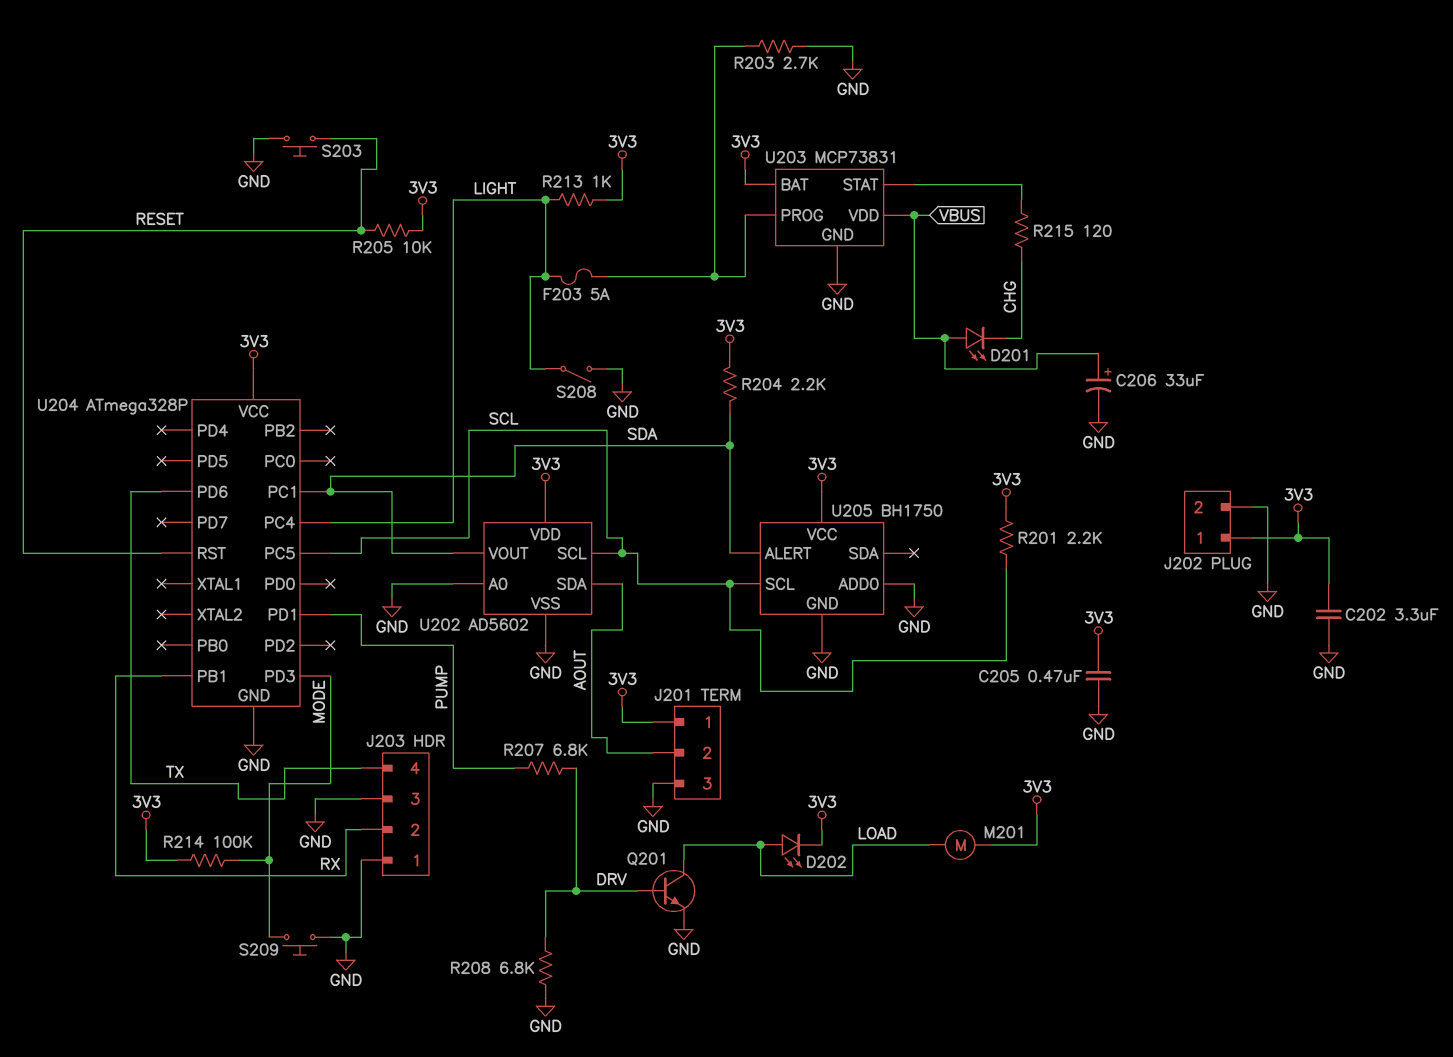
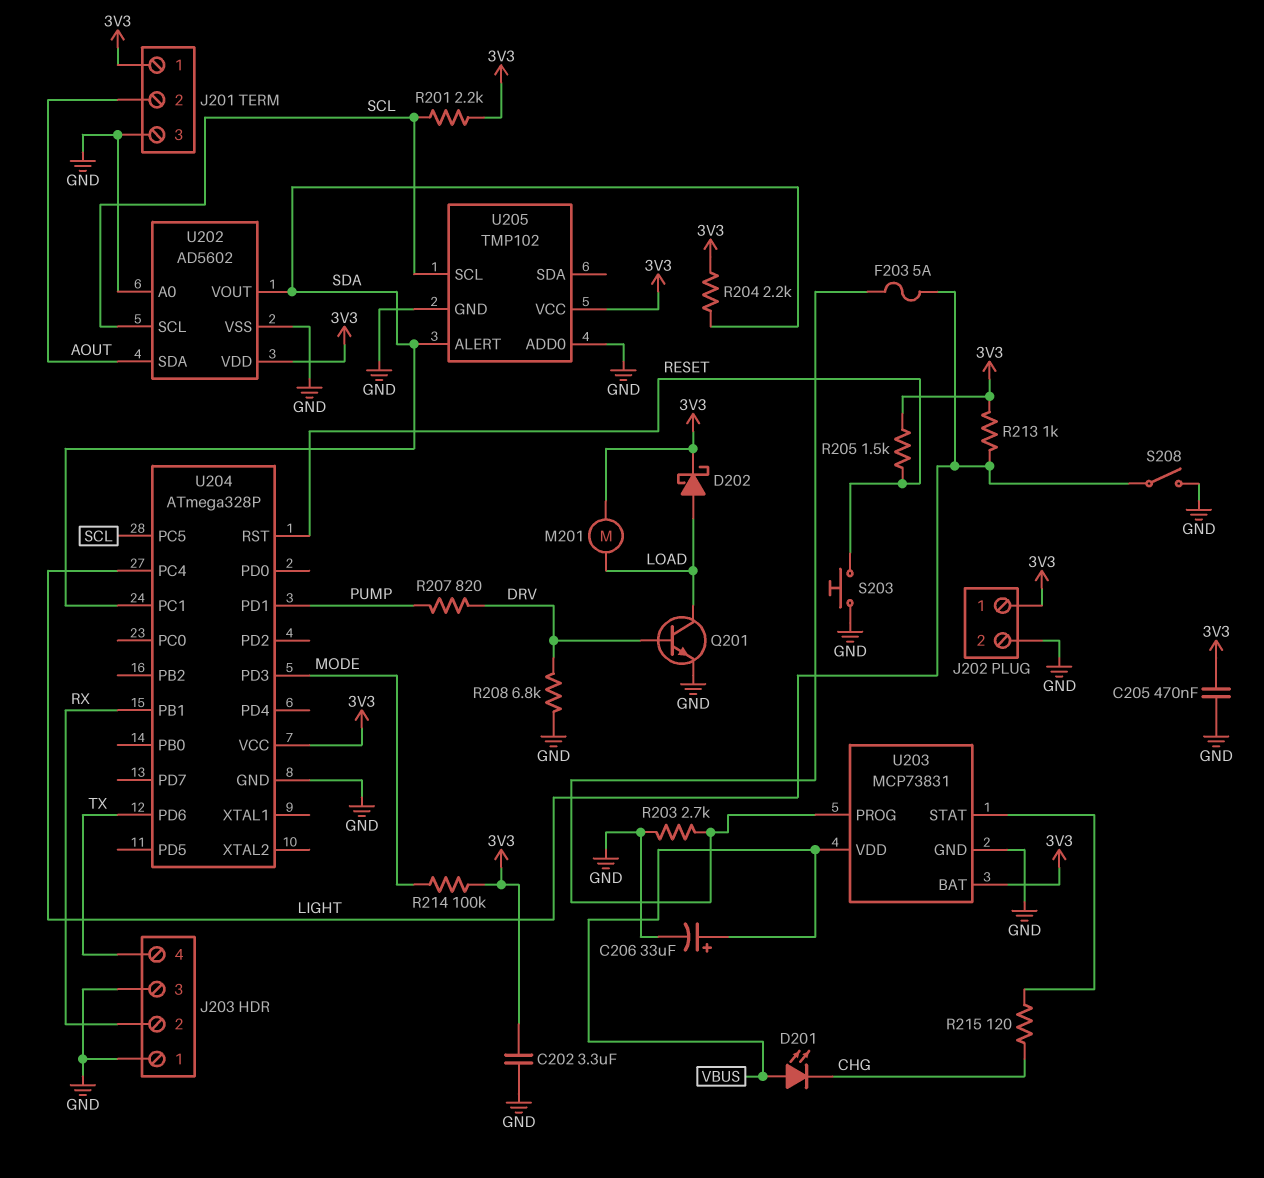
D202: LED (A LOAD, K 3V3) -> schottky (A LOAD, K 3V3)
R205: 10k (3V3, RESET) -> 1.5k (3V3, RESET)
R207: 6.8k (DRV, PUMP) -> 820 (DRV, PUMP)
S209: button (GND, MODE) -> none
U205: BH1750 -> TMP102

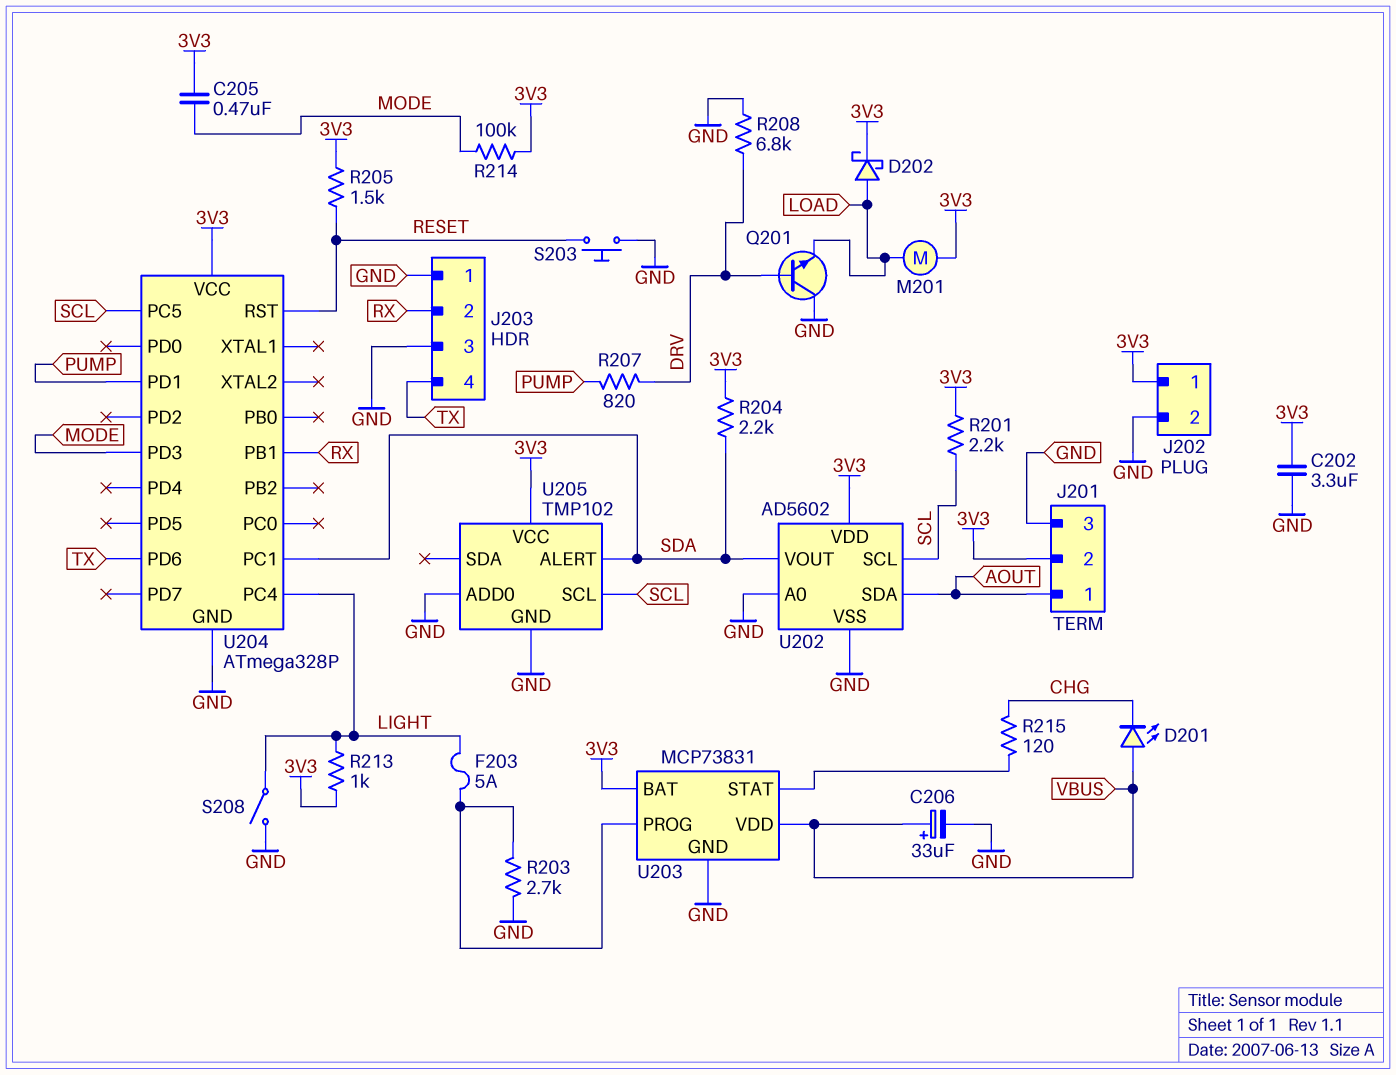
C205: 470nF (3V3, GND) -> 470nF (3V3, MODE)
J201 pin 1: 3V3 -> AOUT
J201 pin 2: AOUT -> 3V3
Q201: NPN (B DRV, C LOAD, E GND) -> NPN (B DRV, C GND, E LOAD)

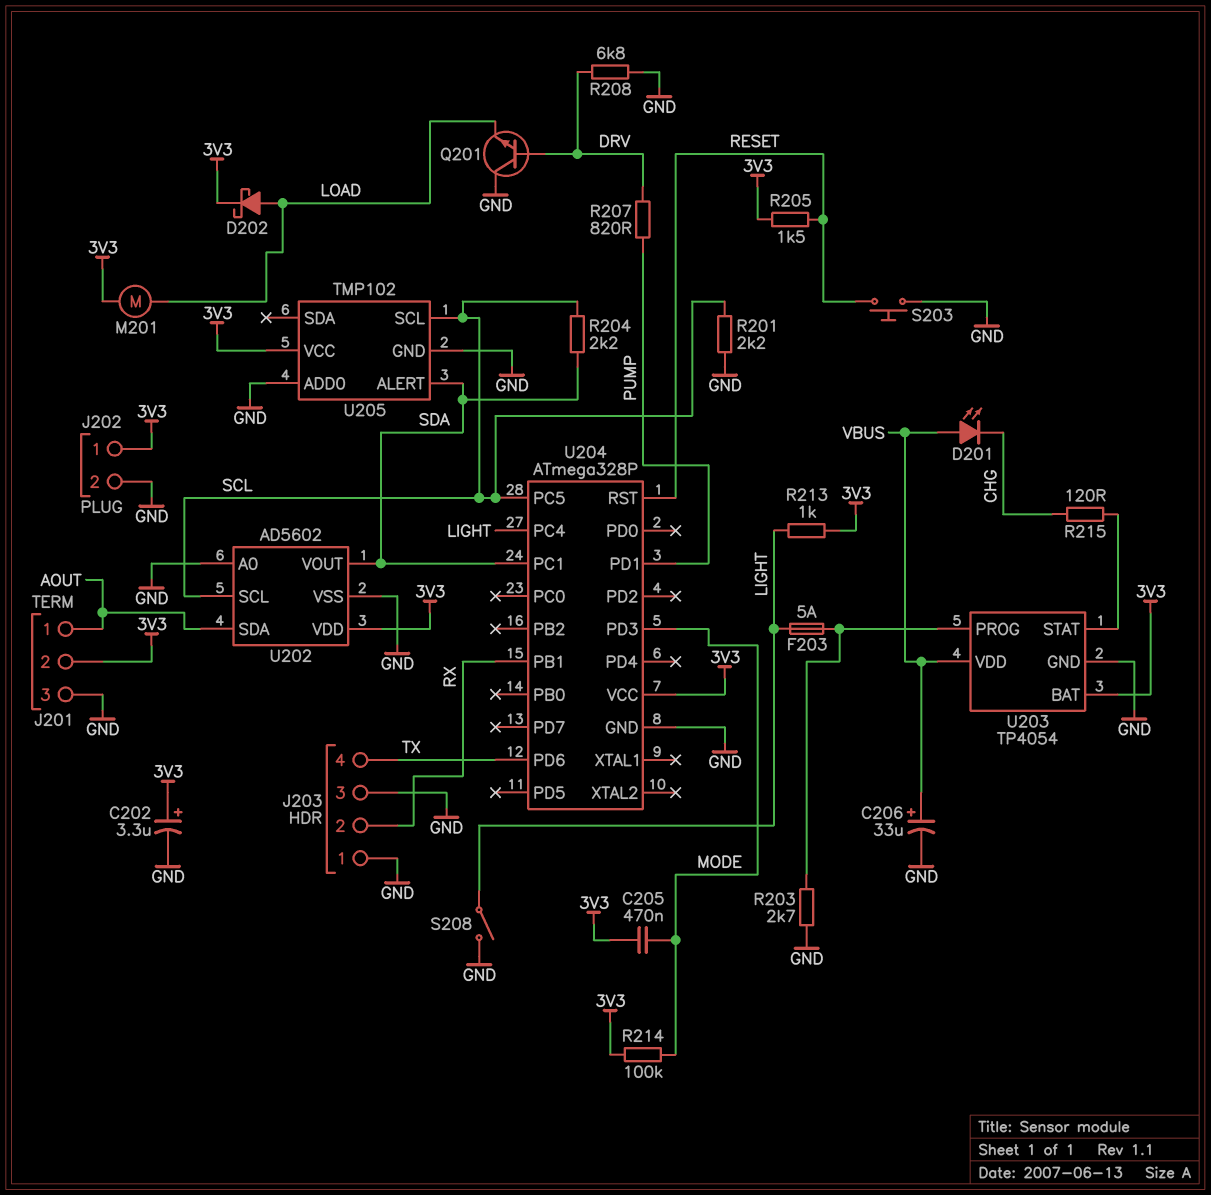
C202: 3.3uF (3V3, GND) -> 3.3uF (plus 3V3, minus GND)
R201: 2.2k (3V3, SCL) -> 2.2k (GND, SCL)
R204: 2.2k (3V3, SDA) -> 2.2k (SCL, SDA)
U203: MCP73831 -> TP4054

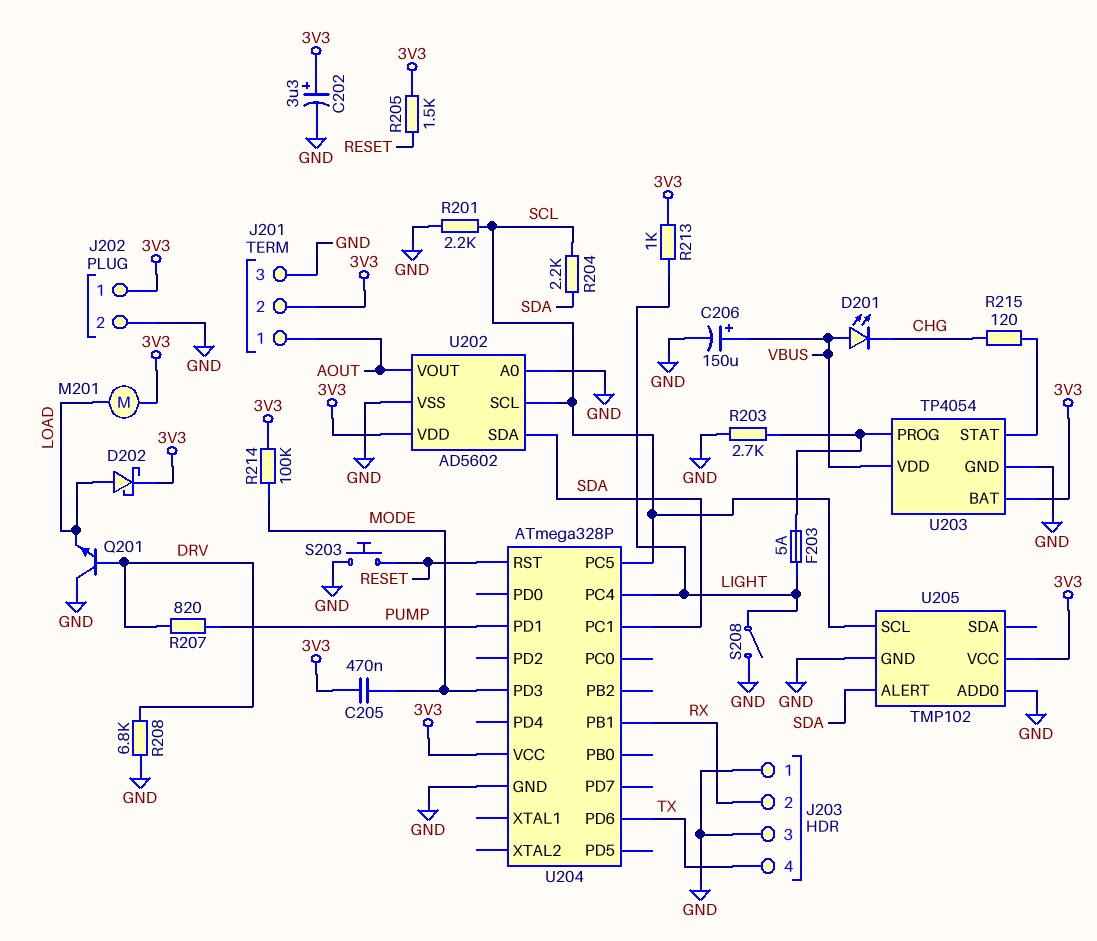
C206: 33uF (plus VBUS, minus GND) -> 150uF (plus VBUS, minus GND)
U202 pin SDA: AOUT -> SDA
U202 pin VOUT: SDA -> AOUT

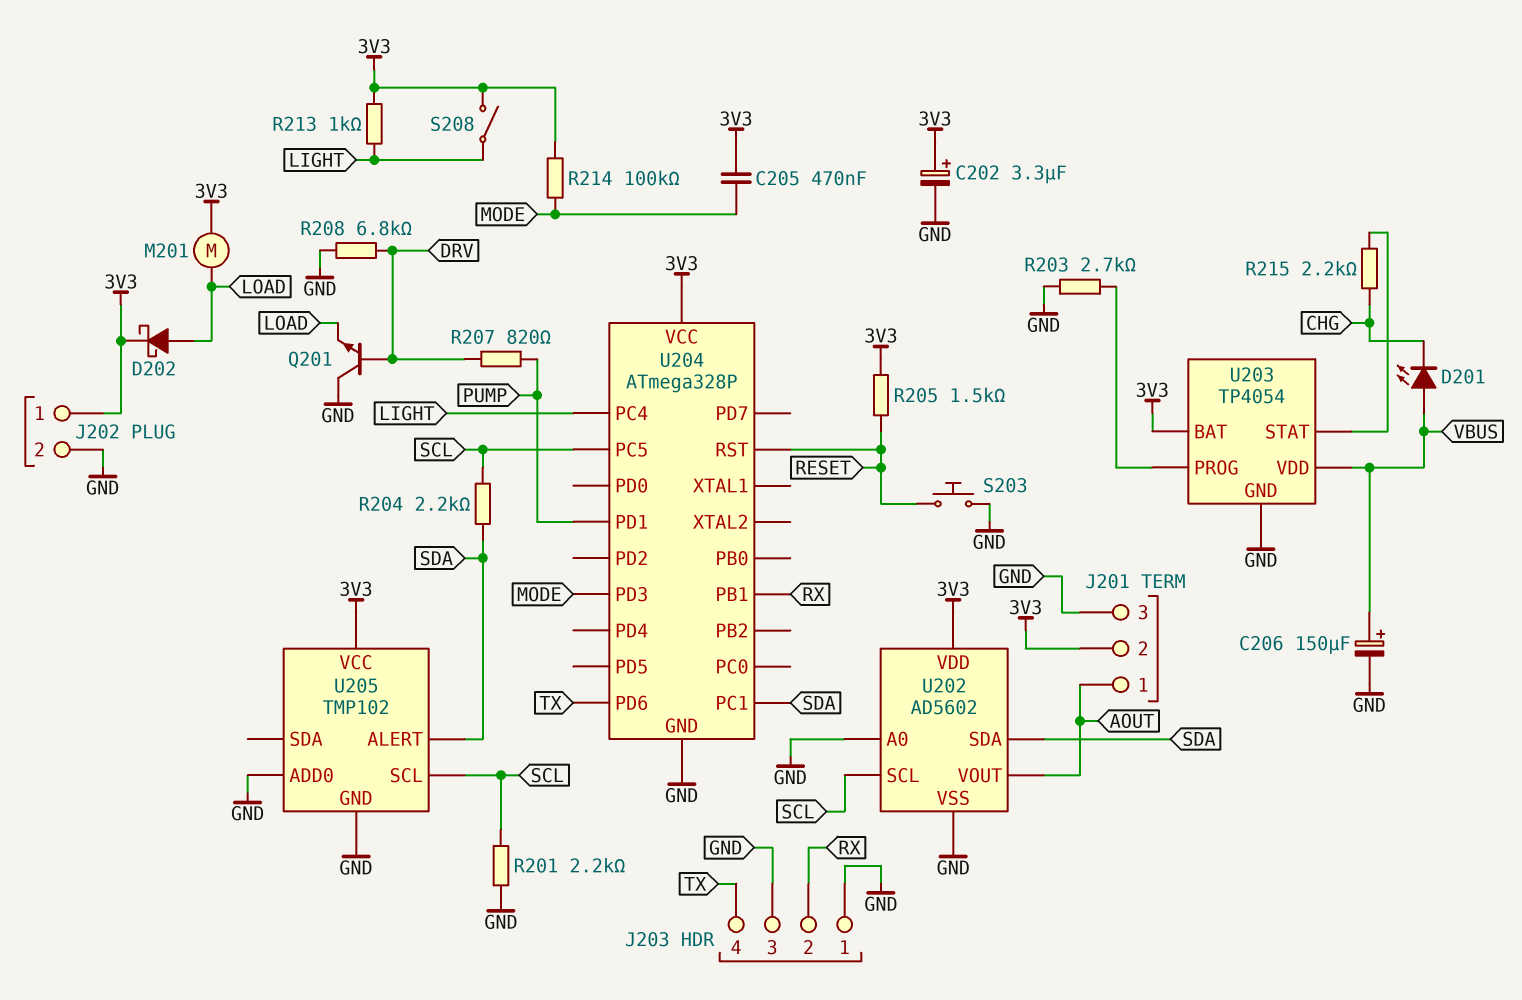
F203: 5A (LIGHT, U203/PROG) -> none
R215: 120 (CHG, U203/STAT) -> 2.2k (CHG, U203/STAT)
S208: switch (GND, LIGHT) -> switch (3V3, LIGHT)

